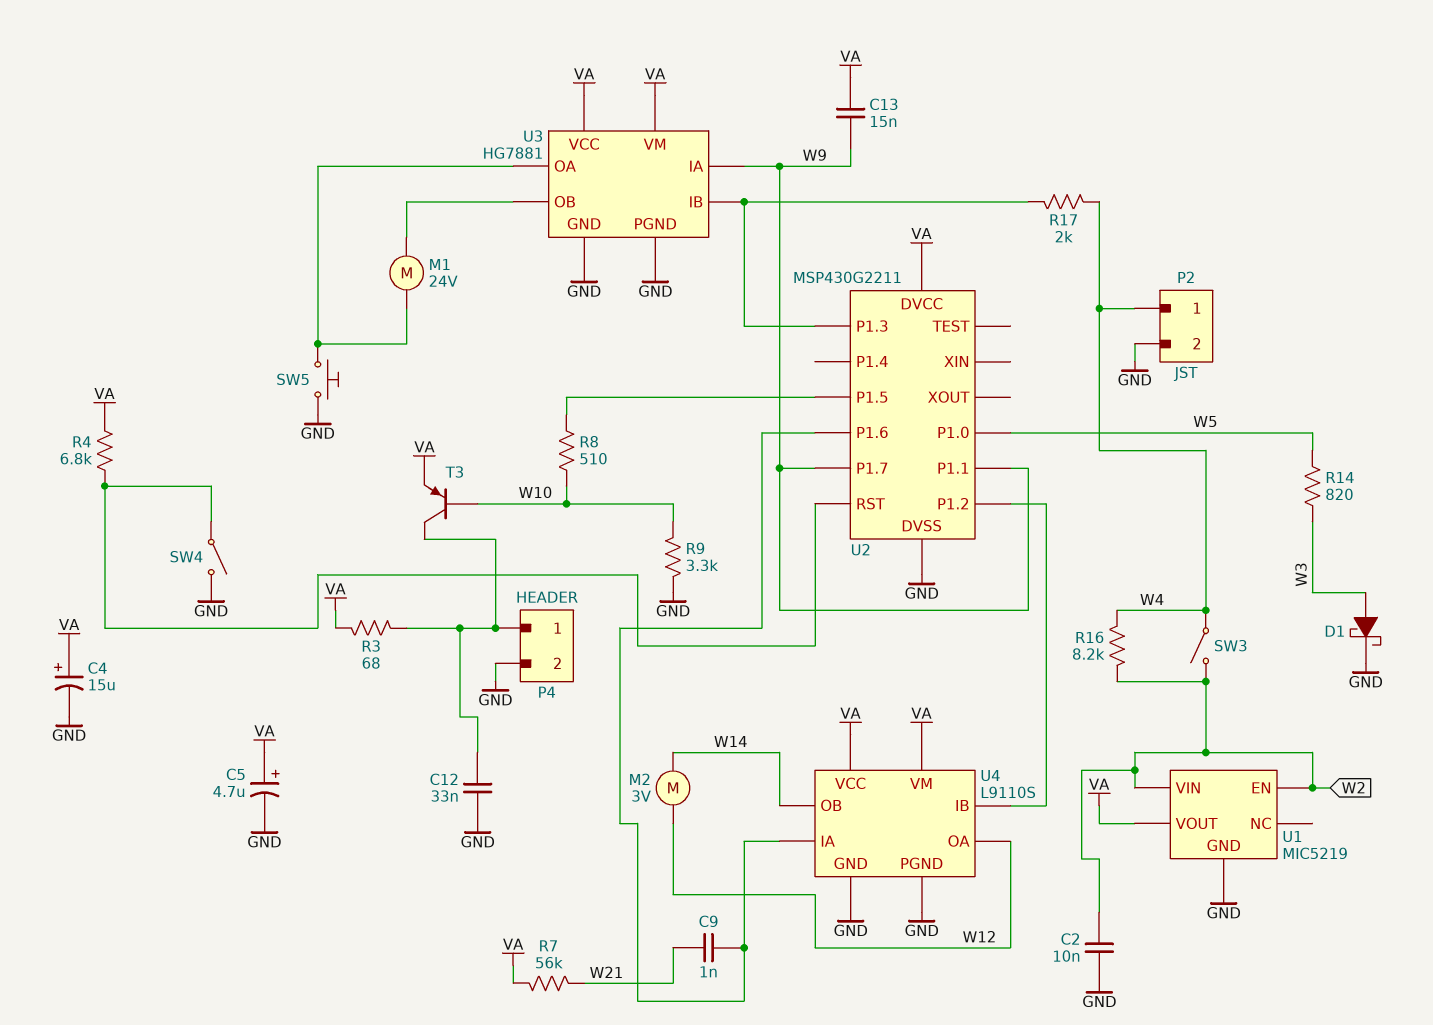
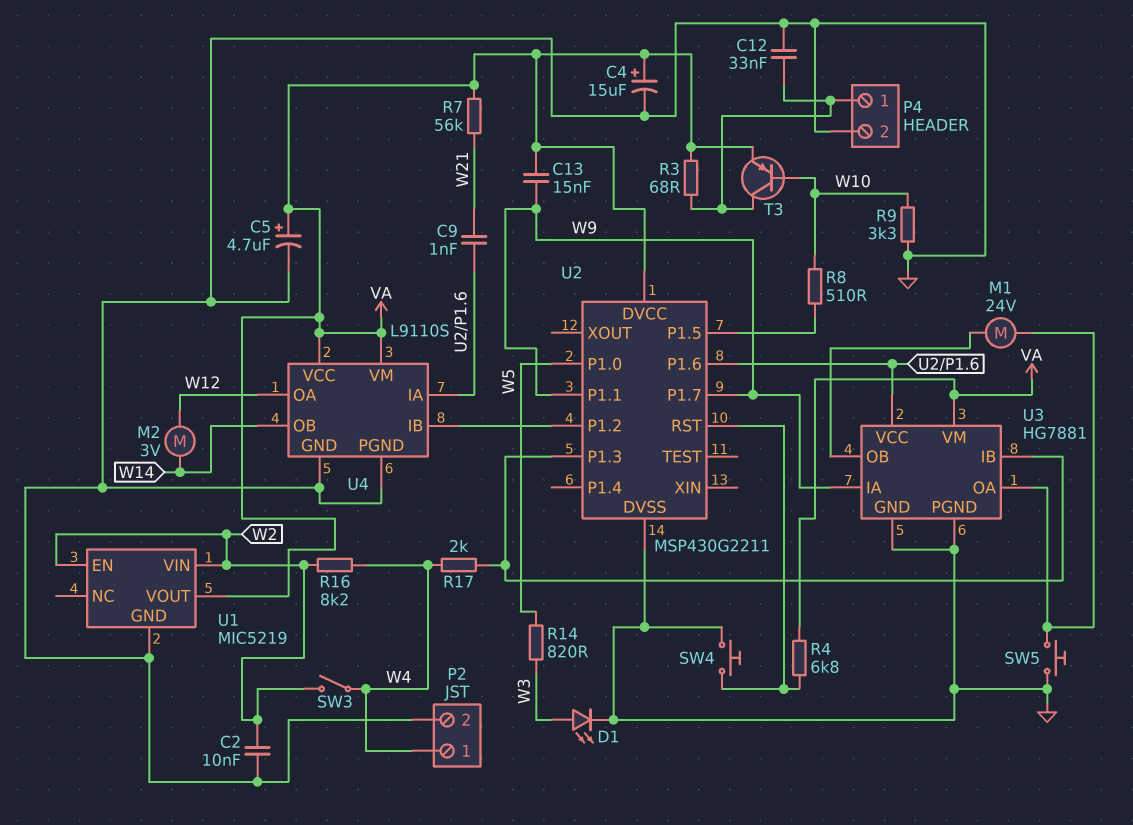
D1: schottky (A W3, K GND) -> LED (A W3, K GND)
SW4: switch (GND, U2/RST) -> button (GND, U2/RST)
U3 pin VCC: VA -> U2/P1.6

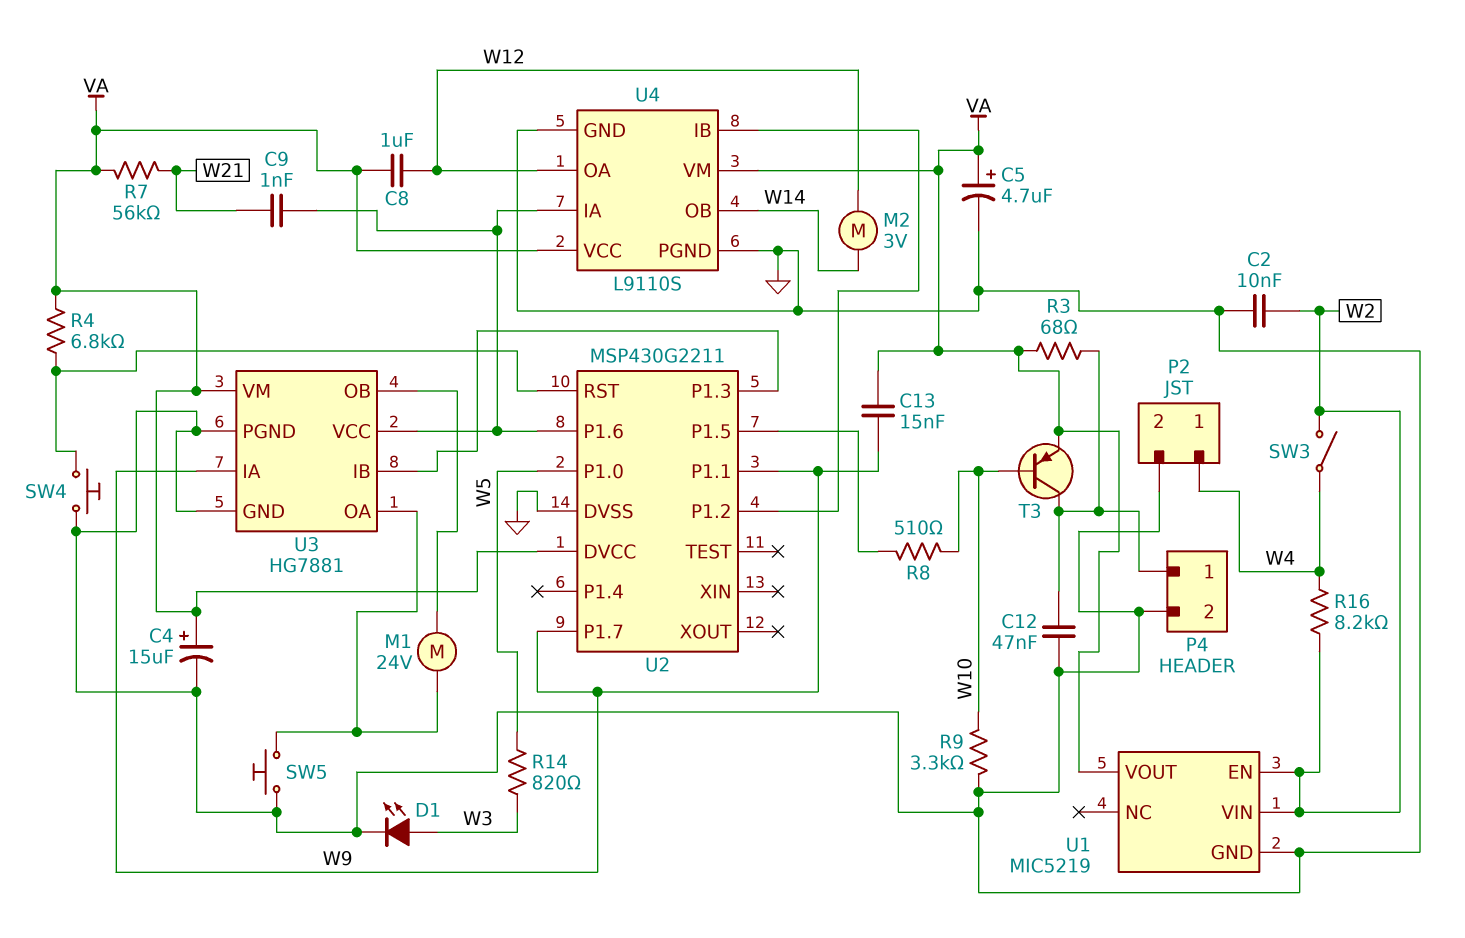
C8: none -> 1uF (VA, W12)
C12: 33nF (GND, P4/1) -> 47nF (GND, P4/1)
R17: 2k (U2/P1.3, W4) -> none

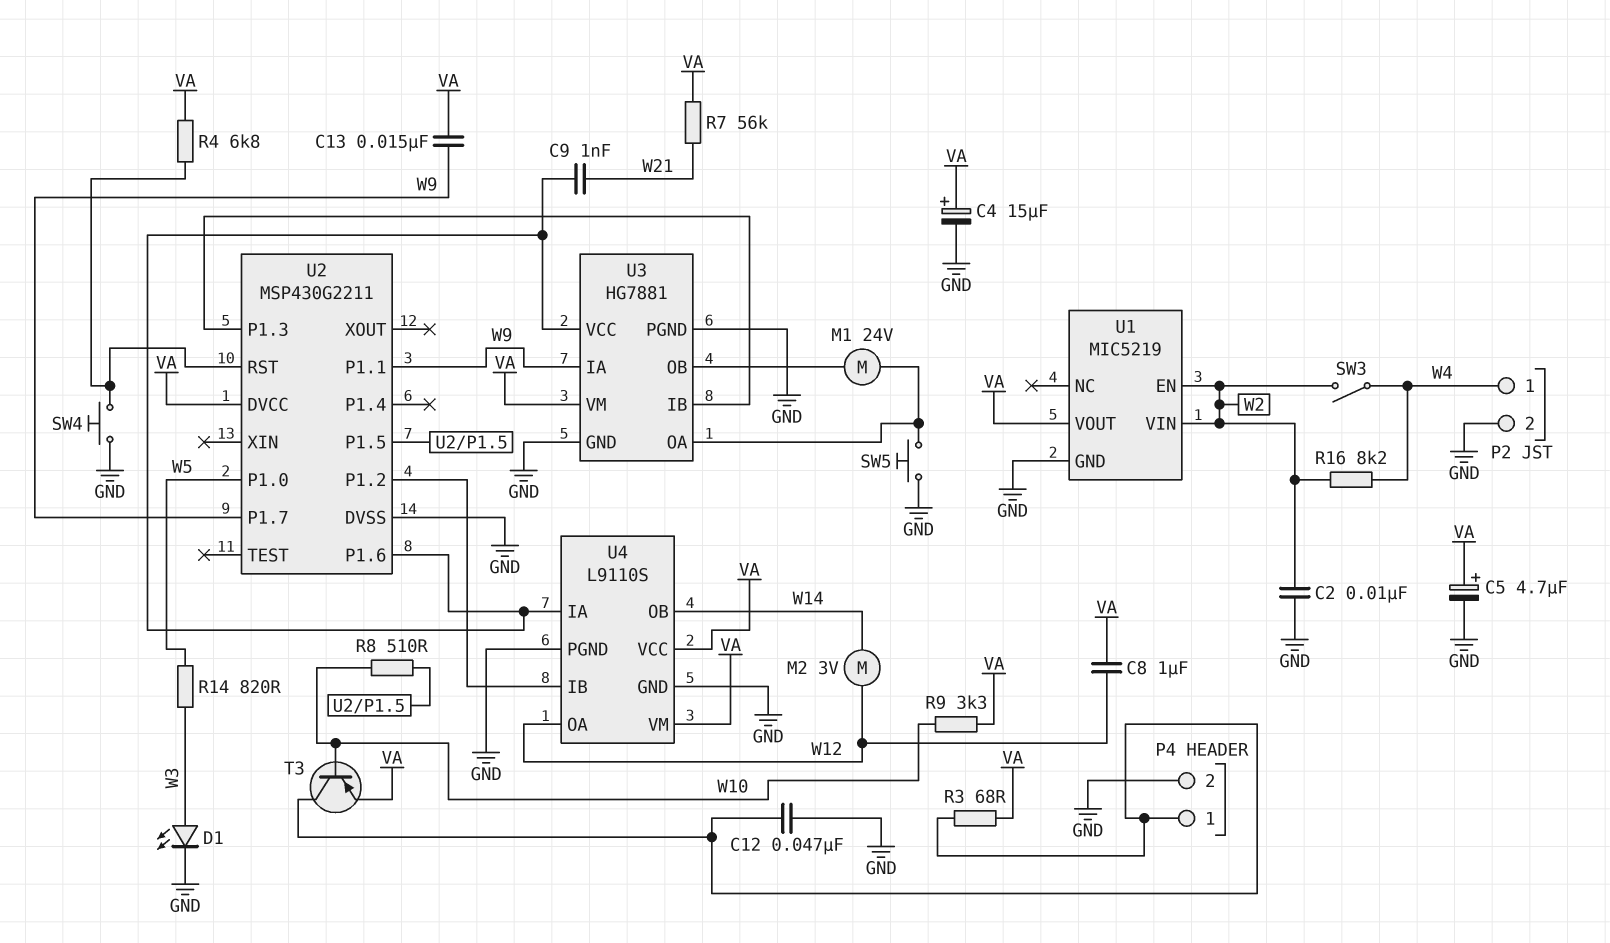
R9: 3.3k (GND, W10) -> 3.3k (VA, W10)

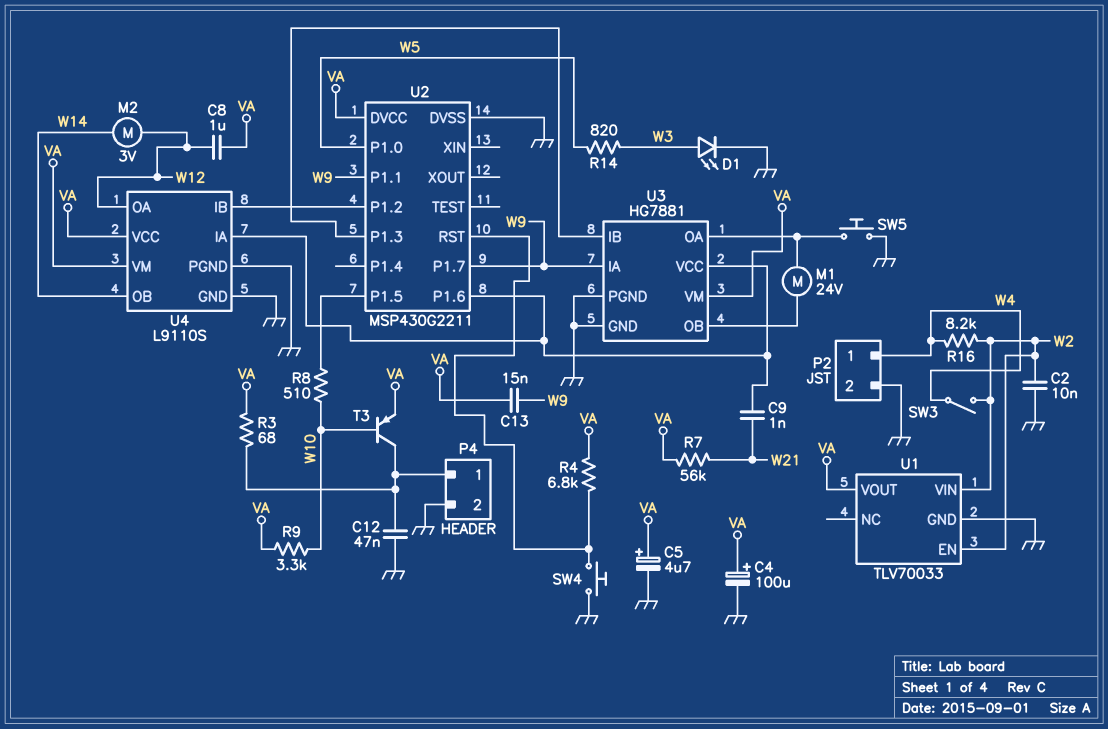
C4: 15uF (plus VA, minus GND) -> 100uF (plus VA, minus GND)
U1: MIC5219 -> TLV70033

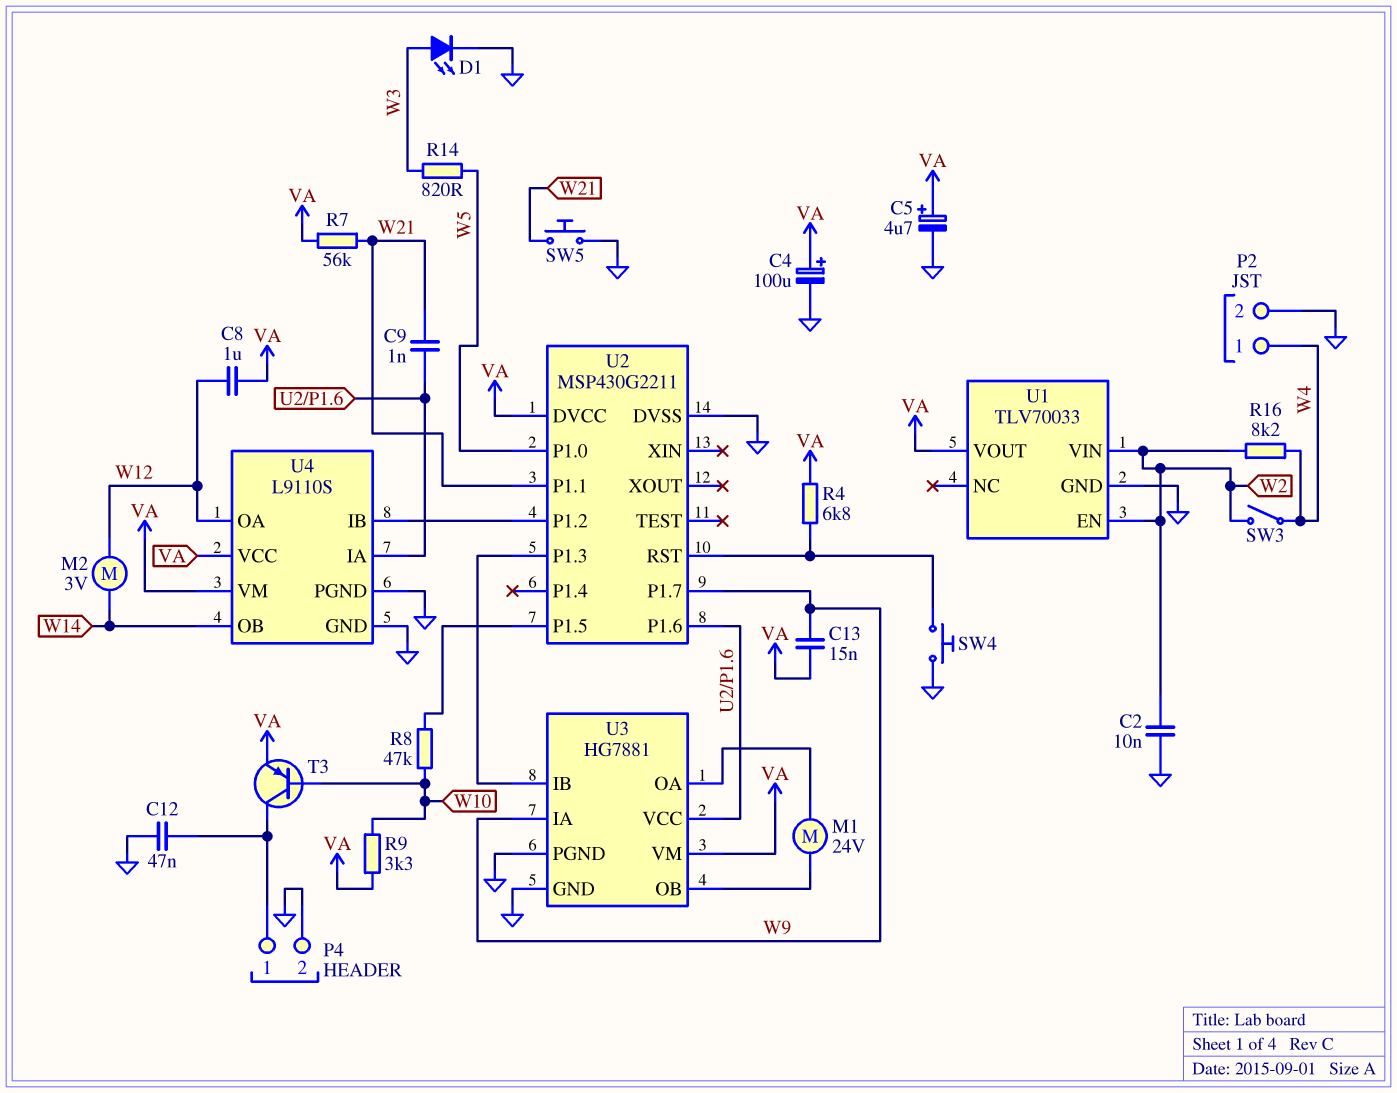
R3: 68 (P4/1, VA) -> none
R8: 510 (U2/P1.5, W10) -> 47k (U2/P1.5, W10)
SW5: button (GND, U3/OA) -> button (GND, W21)
U2 pin P1.1: W9 -> W21

